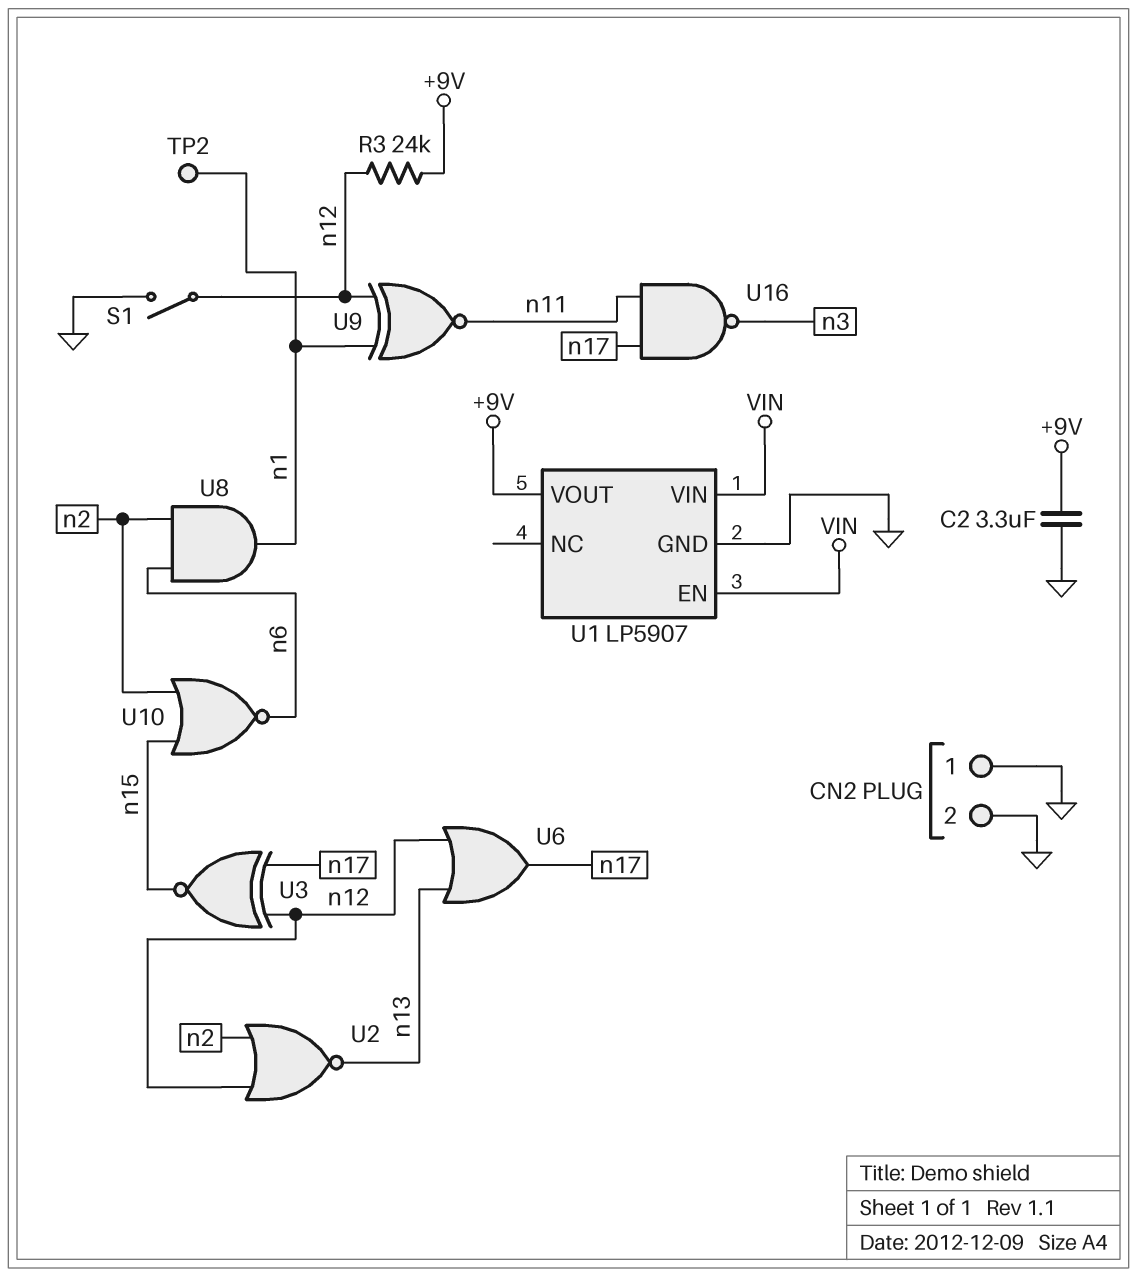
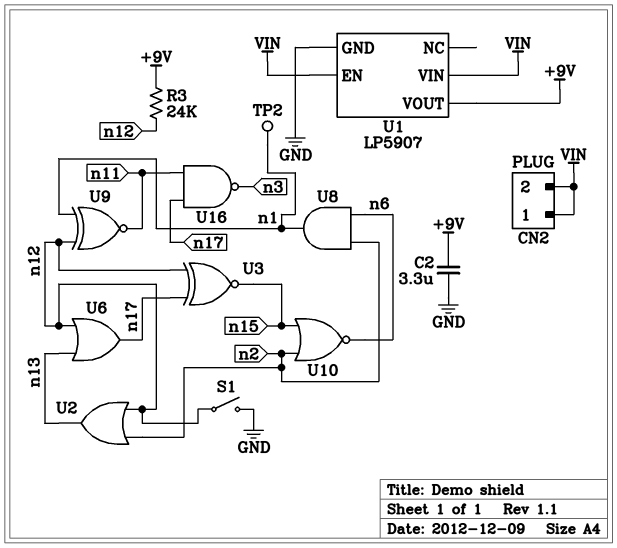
CN2 pin 1: GND -> VIN
CN2 pin 2: GND -> VIN
U2: NOR (in n2, in n12, out n13) -> OR (in n2, in n12, out n13)

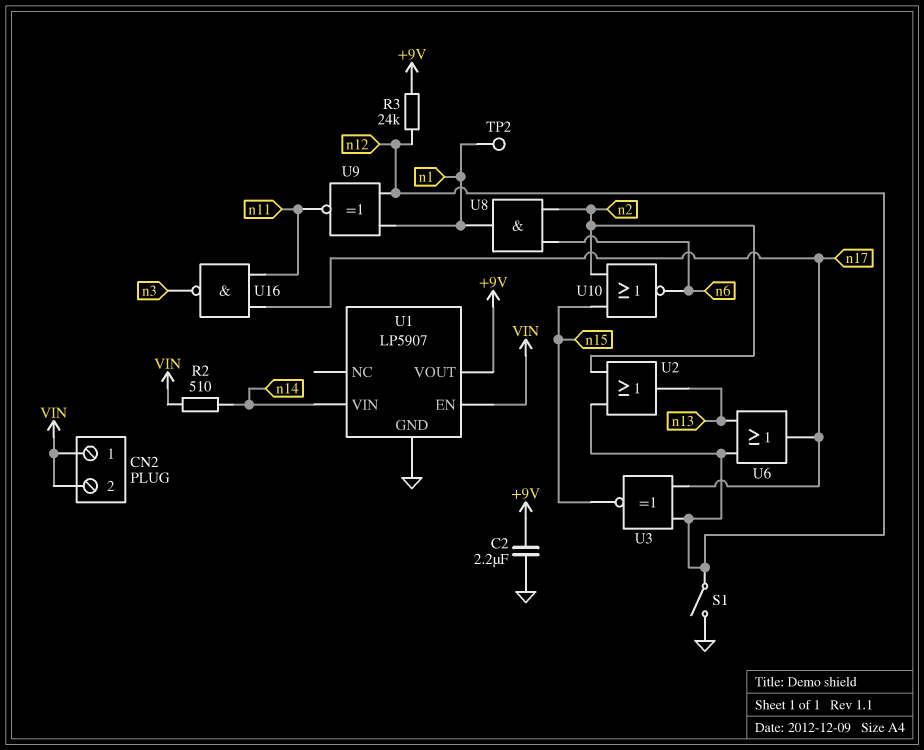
C2: 3.3uF (+9V, GND) -> 2.2uF (+9V, GND)
R2: none -> 510 (VIN, n14)
U1 pin VIN: VIN -> n14

